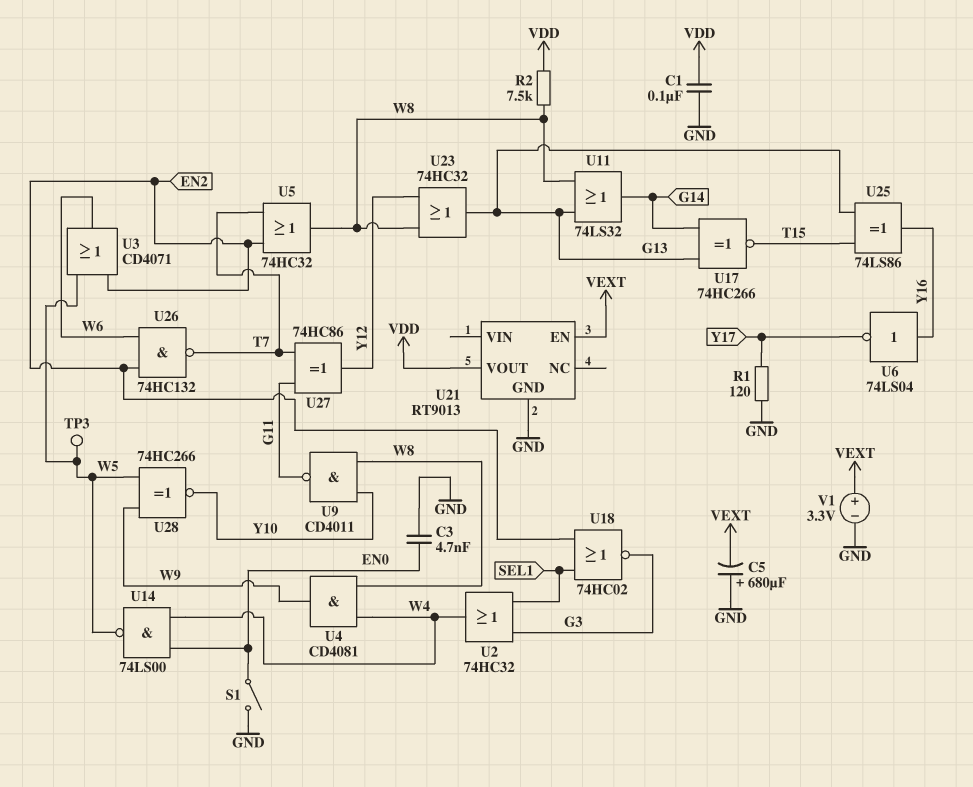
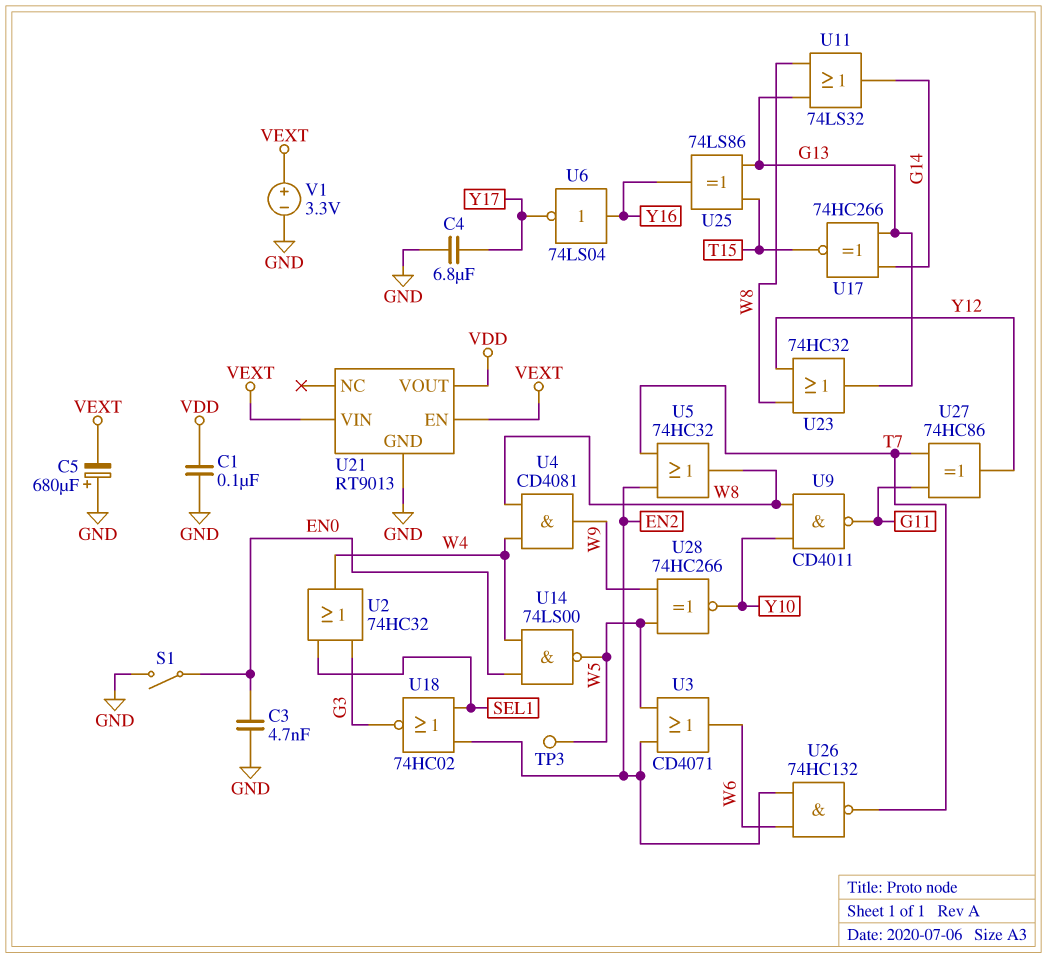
C4: none -> 6.8uF (GND, Y17)
R1: 120 (GND, Y17) -> none
R2: 7.5k (VDD, W8) -> none
U21 pin VIN: none -> VEXT

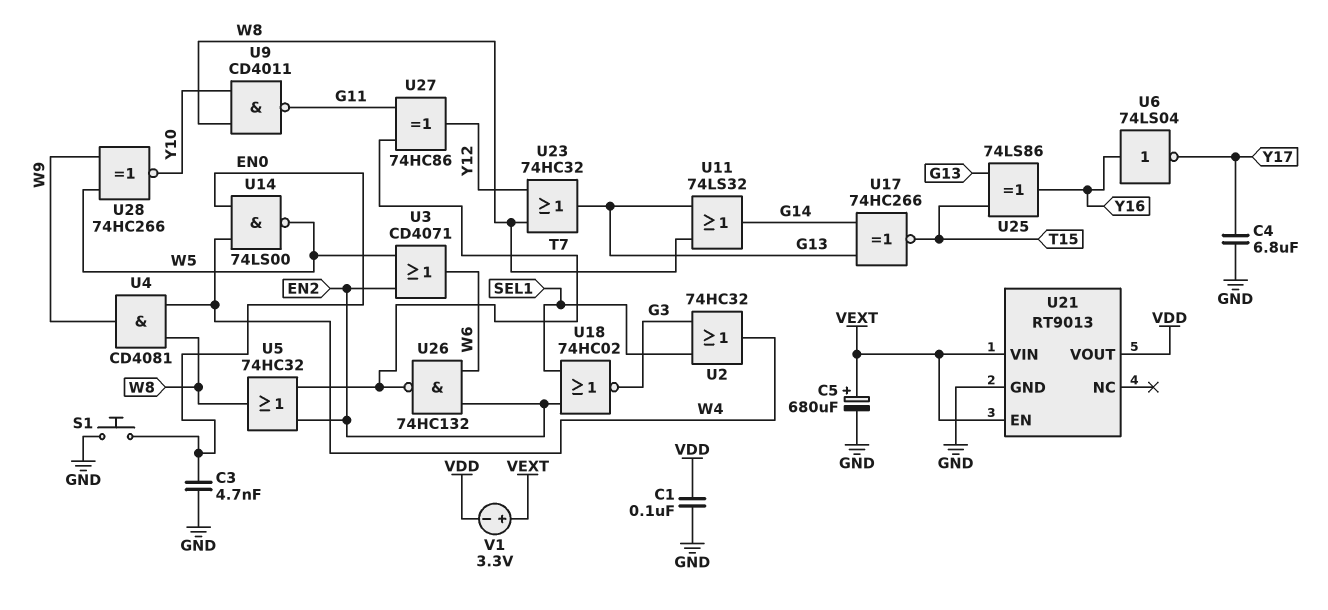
C5: 680uF (plus GND, minus VEXT) -> 680uF (plus VEXT, minus GND)
S1: switch (EN0, GND) -> button (EN0, GND)
TP3: test point (W5) -> none
V1: 3.3V (plus VEXT, minus GND) -> 3.3V (plus VEXT, minus VDD)

